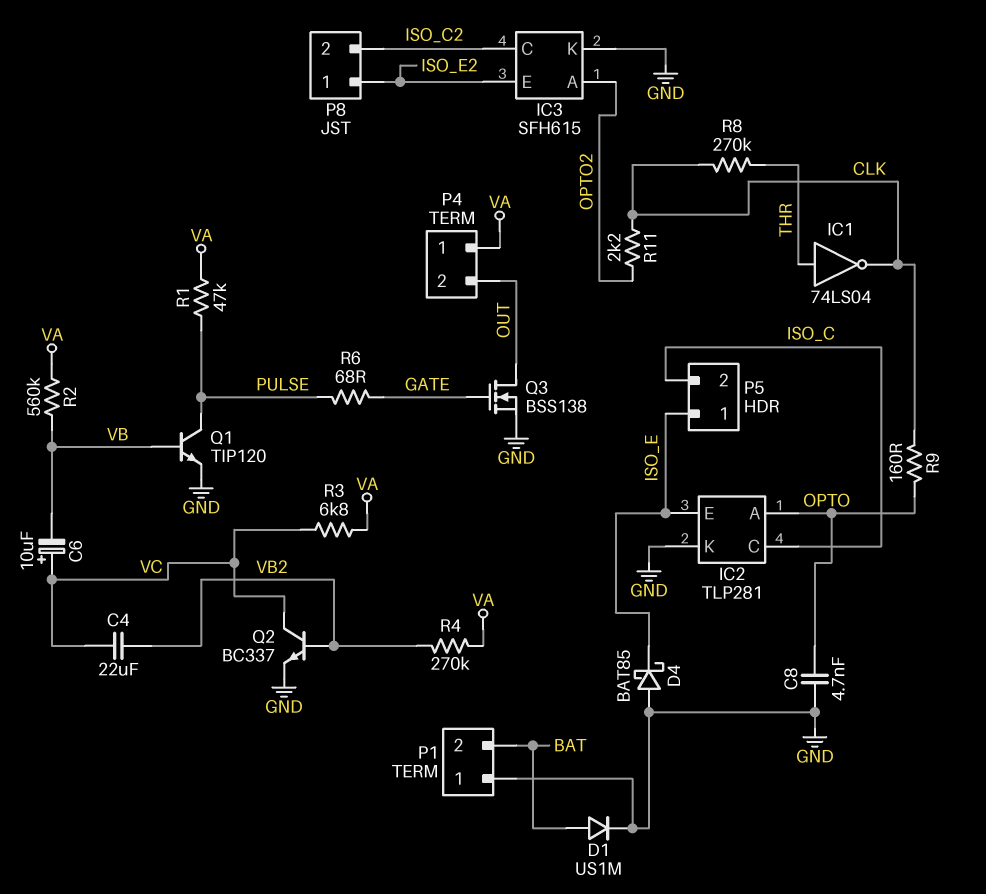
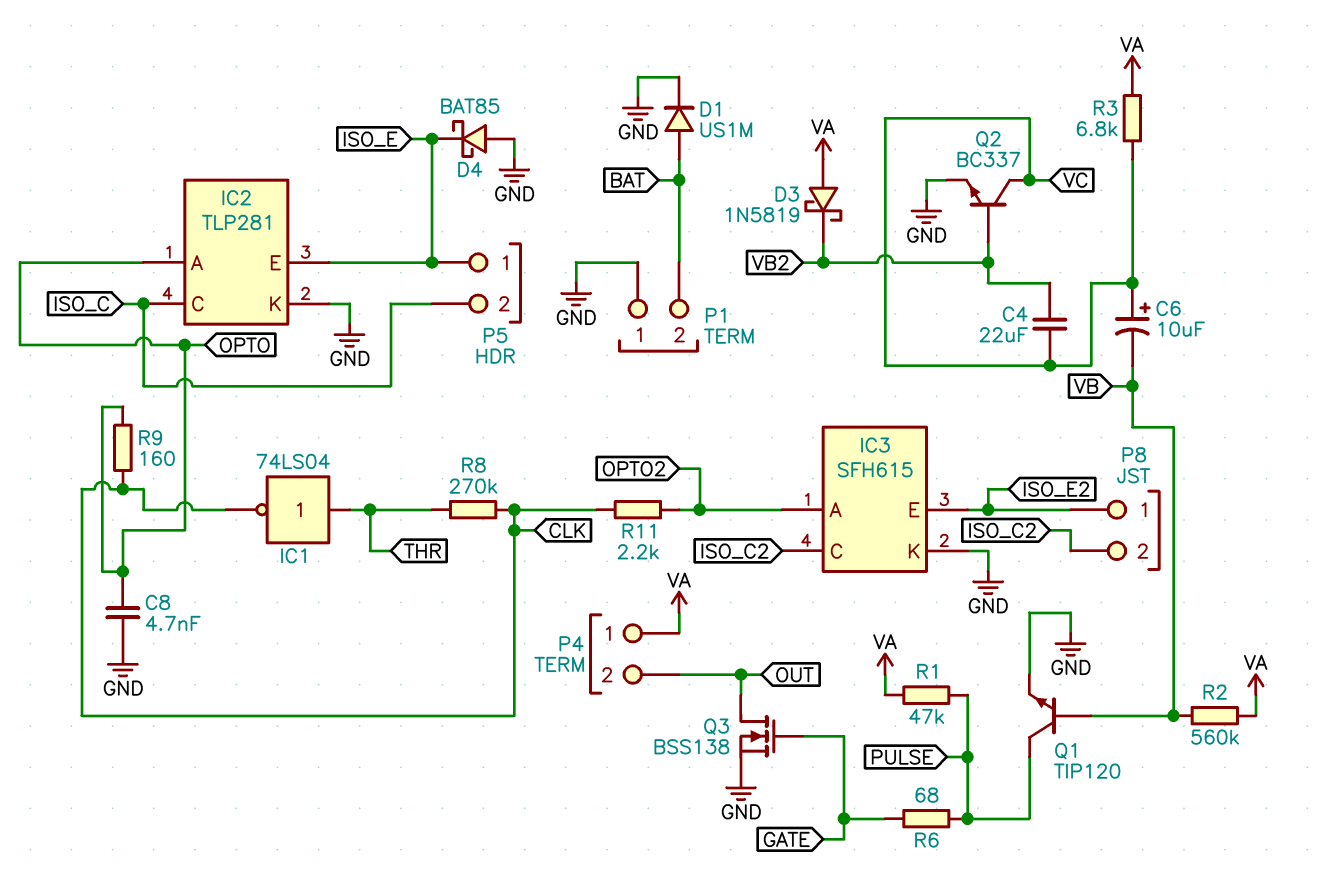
D3: none -> schottky 1N5819 (A VA, K VB2)
R4: 270k (VA, VB2) -> none

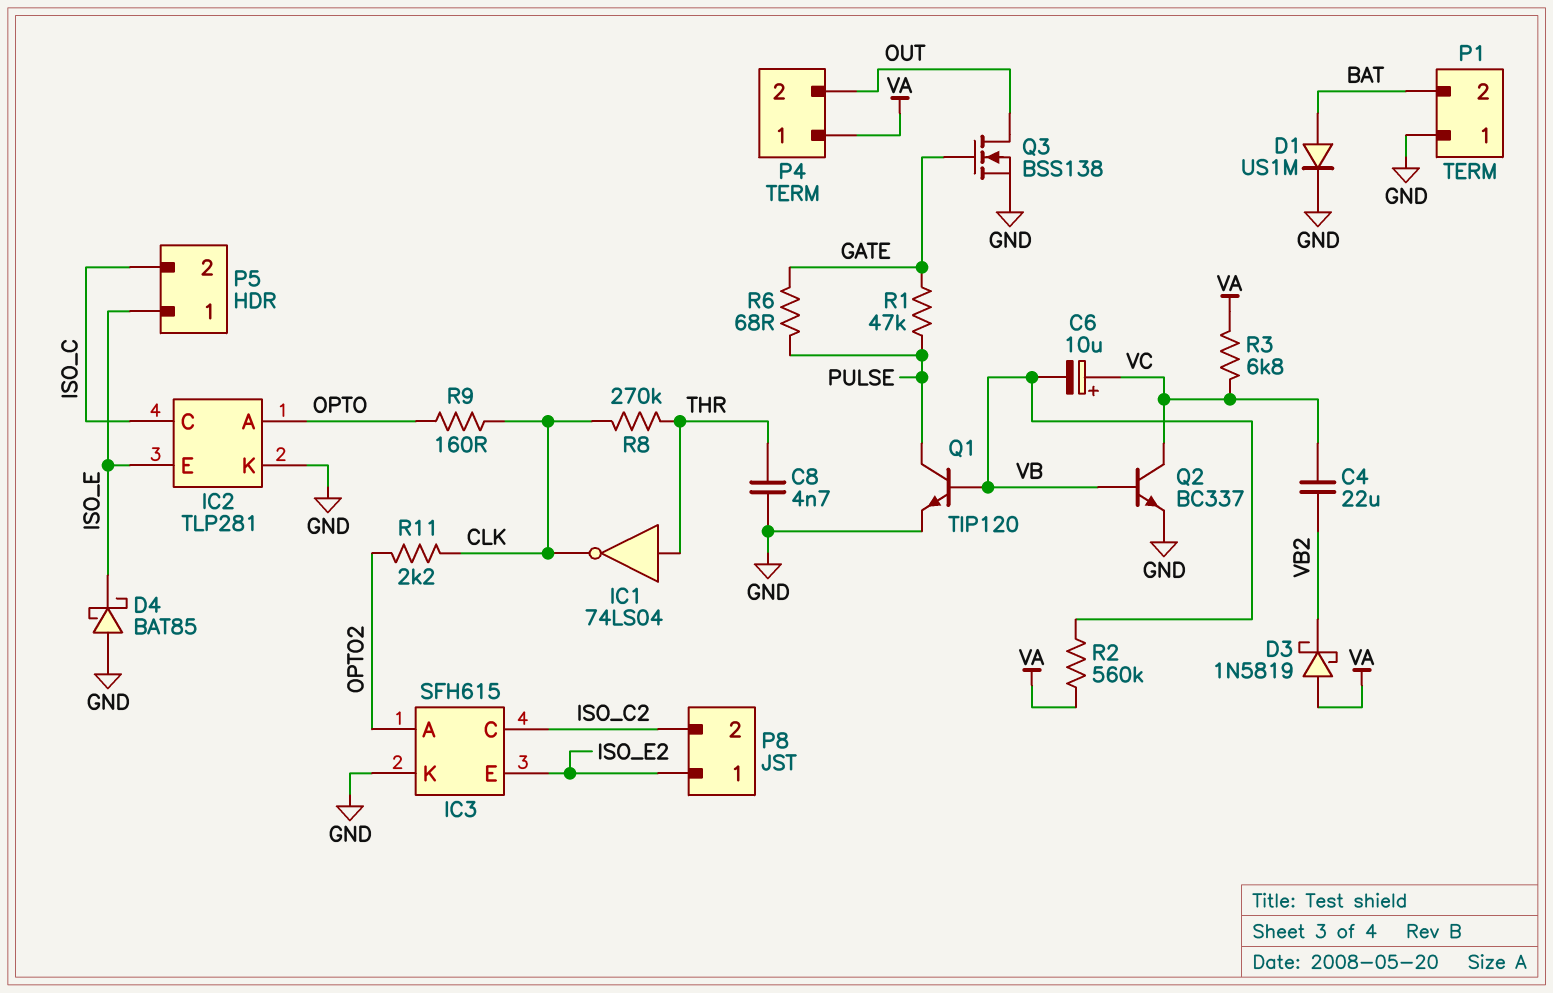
C8: 4.7nF (GND, OPTO) -> 4.7nF (GND, THR)
Q2: NPN BC337 (B VB2, C VC, E GND) -> NPN BC337 (B VB, C VC, E GND)
R1: 47k (PULSE, VA) -> 47k (GATE, PULSE)

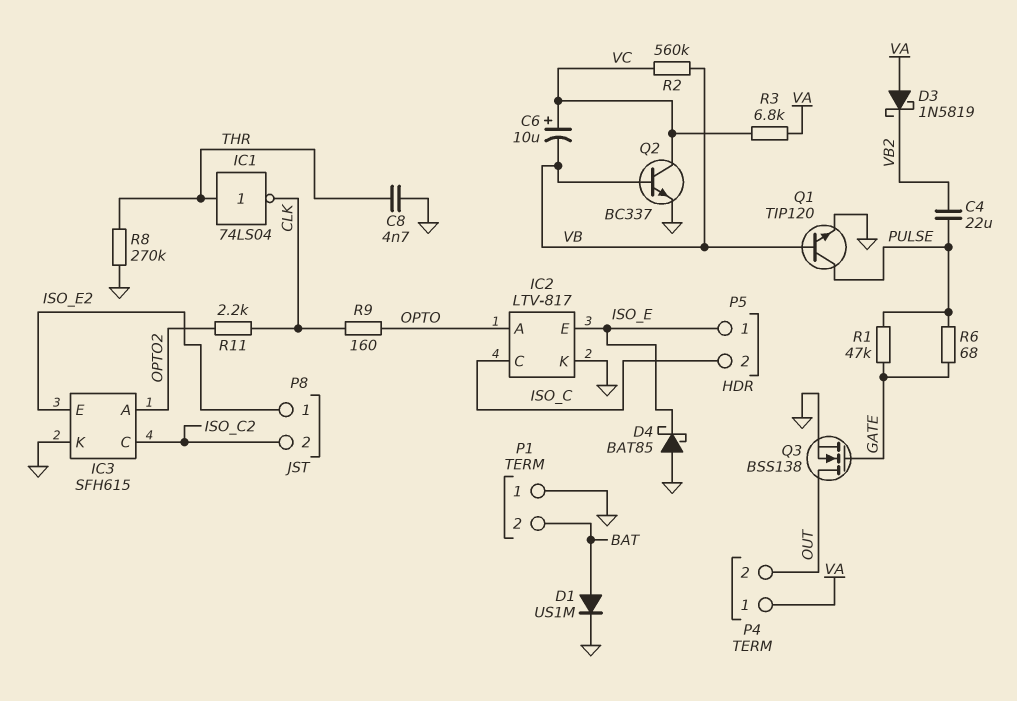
C4: 22uF (VB2, VC) -> 22uF (PULSE, VB2)
IC2: TLP281 -> LTV-817
R2: 560k (VA, VB) -> 560k (VB, VC)
R8: 270k (CLK, THR) -> 270k (GND, THR)

